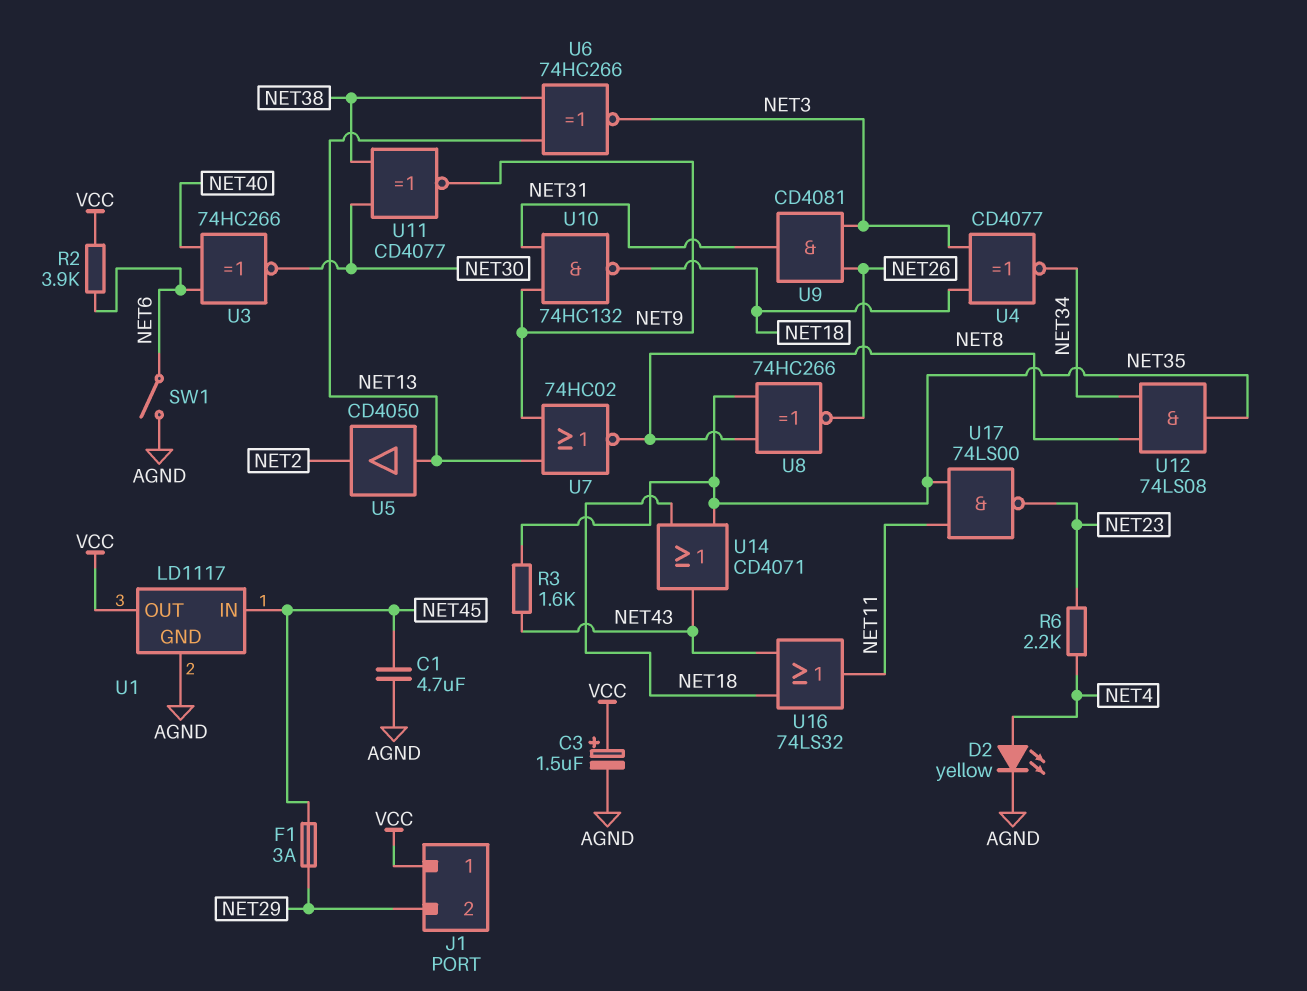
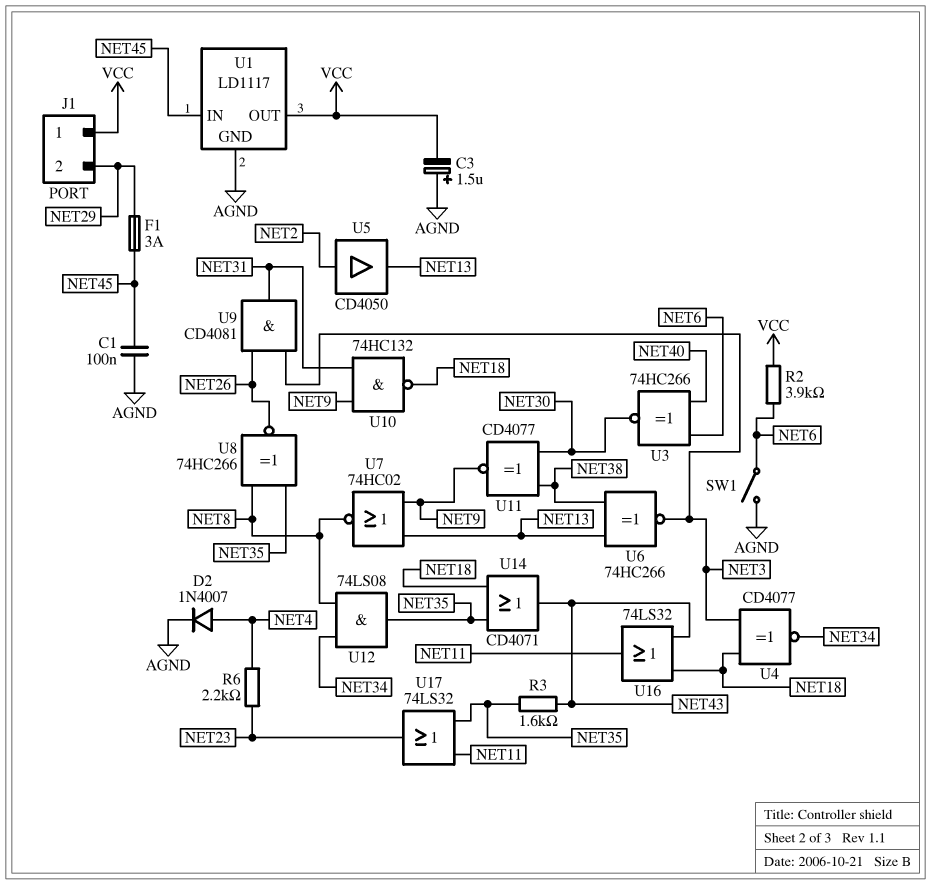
C1: 4.7uF (AGND, NET45) -> 100nF (AGND, NET45)
C3: 1.5uF (plus VCC, minus AGND) -> 1.5uF (plus AGND, minus VCC)
D2: LED yellow (A NET4, K AGND) -> diode 1N4007 (A NET4, K AGND)
U5: buffer CD4050 (in NET13, out NET2) -> buffer CD4050 (in NET2, out NET13)
U17: NAND 74LS00 (in NET11, in NET35, out NET23) -> OR 74LS32 (in NET11, in NET35, out NET23)

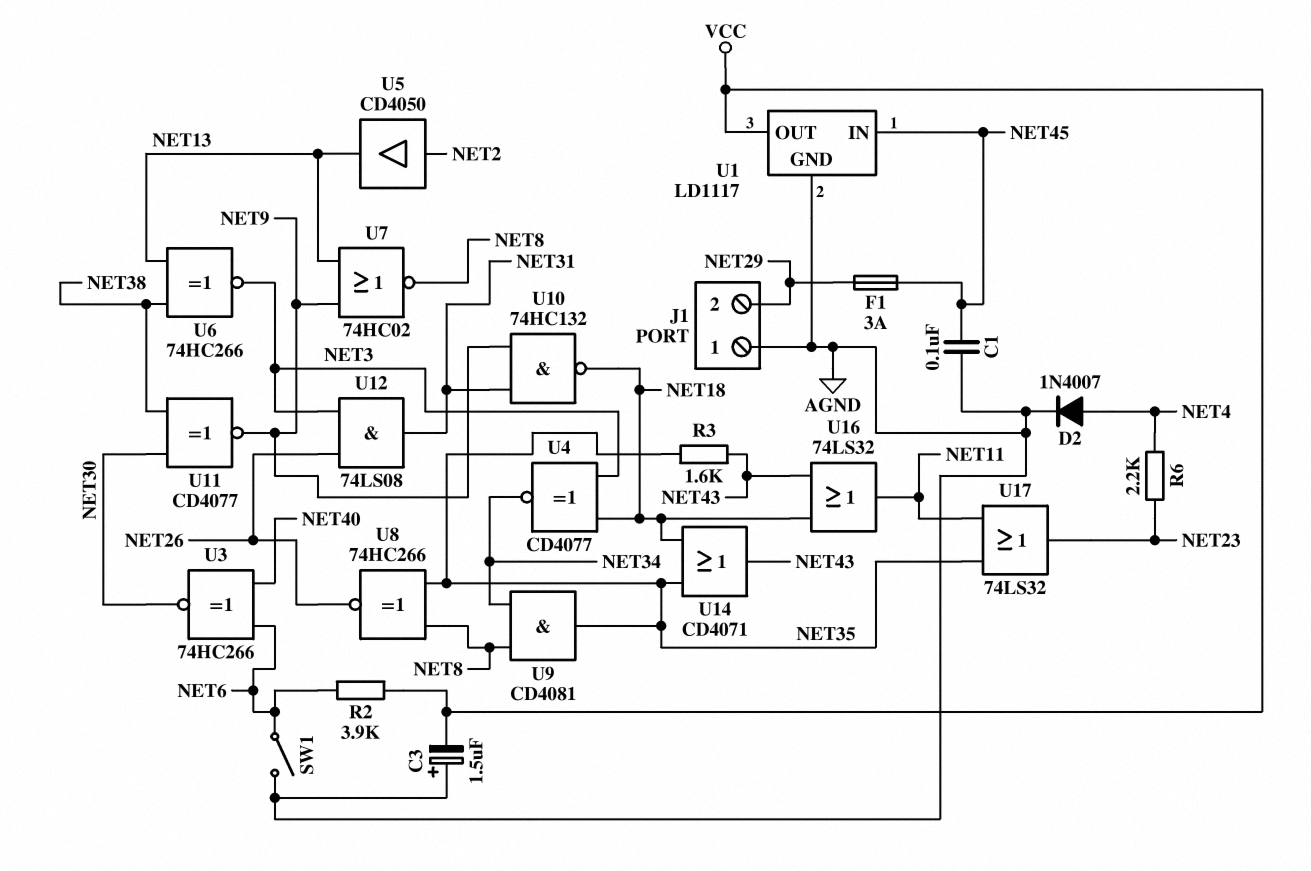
J1 pin 1: VCC -> AGND
U9: AND CD4081 (in NET3, in NET26, out NET31) -> AND CD4081 (in NET8, in NET34, out NET35)
U12: AND 74LS08 (in NET8, in NET34, out NET35) -> AND 74LS08 (in NET3, in NET26, out NET31)

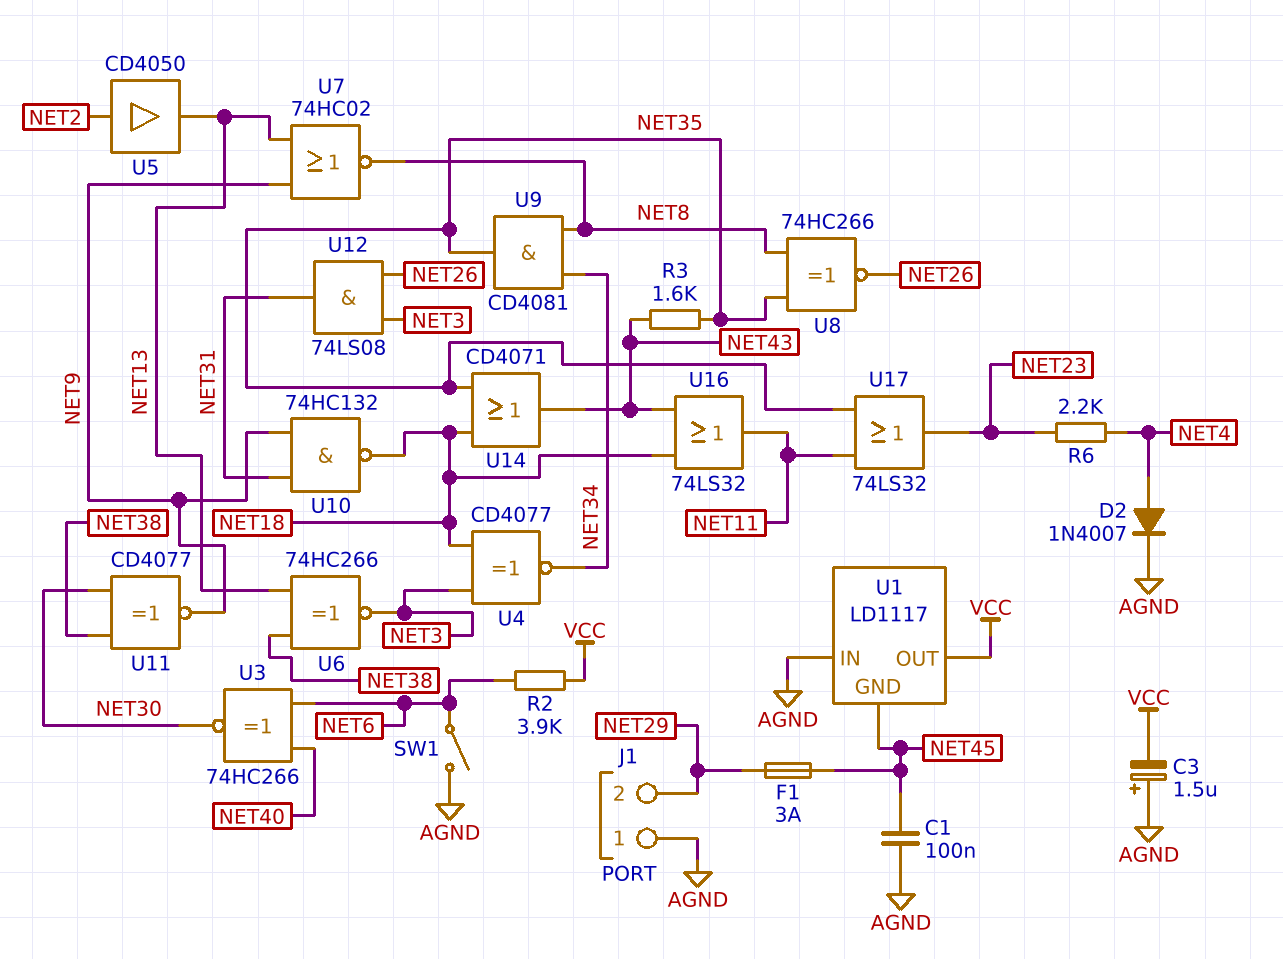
U1 pin GND: AGND -> NET45
U1 pin IN: NET45 -> AGND

